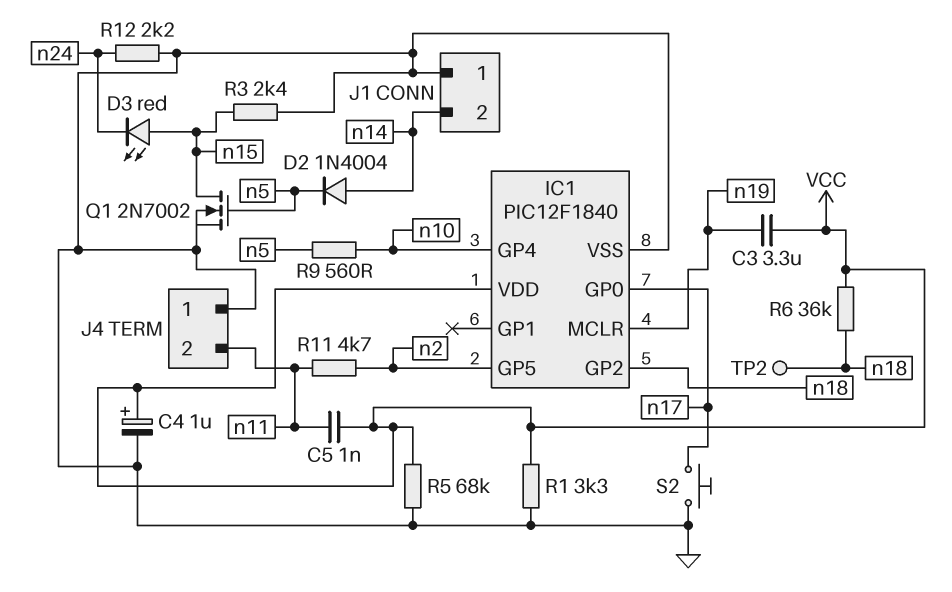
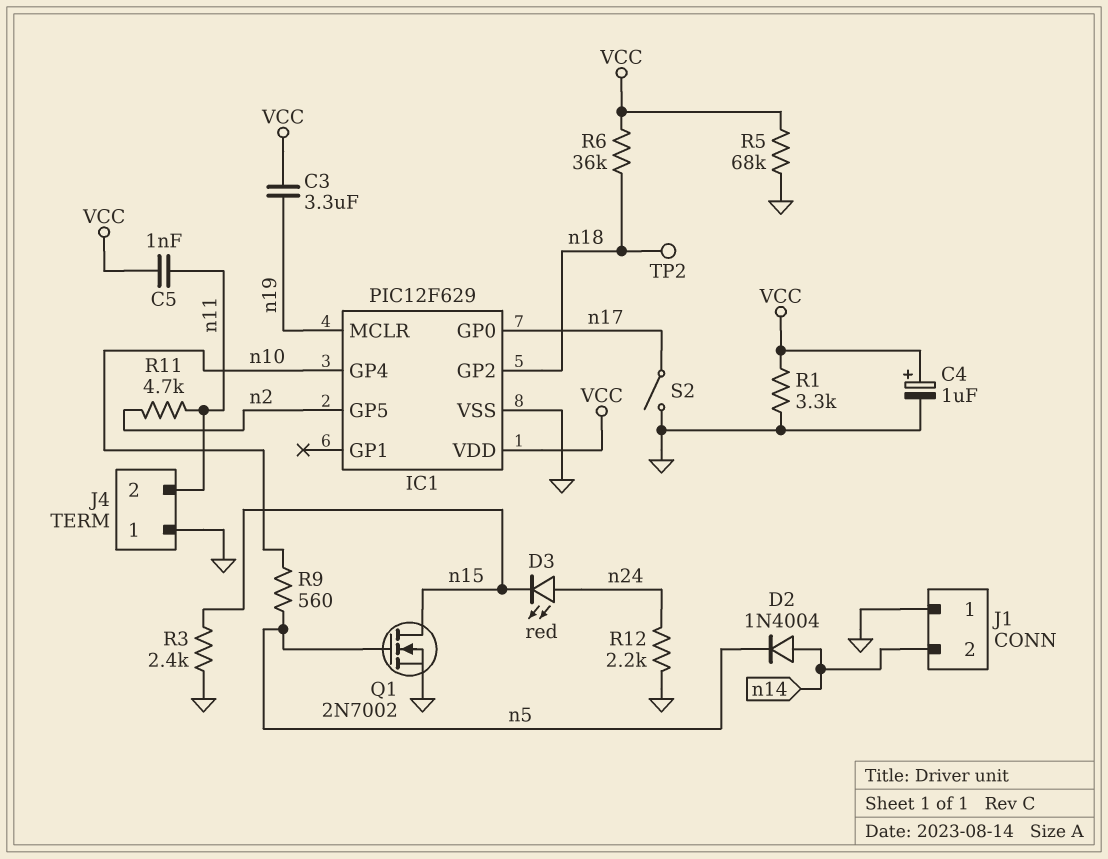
D3: LED red (A n15, K n24) -> LED red (A n24, K n15)
IC1: PIC12F1840 -> PIC12F629
S2: button (GND, n17) -> switch (GND, n17)

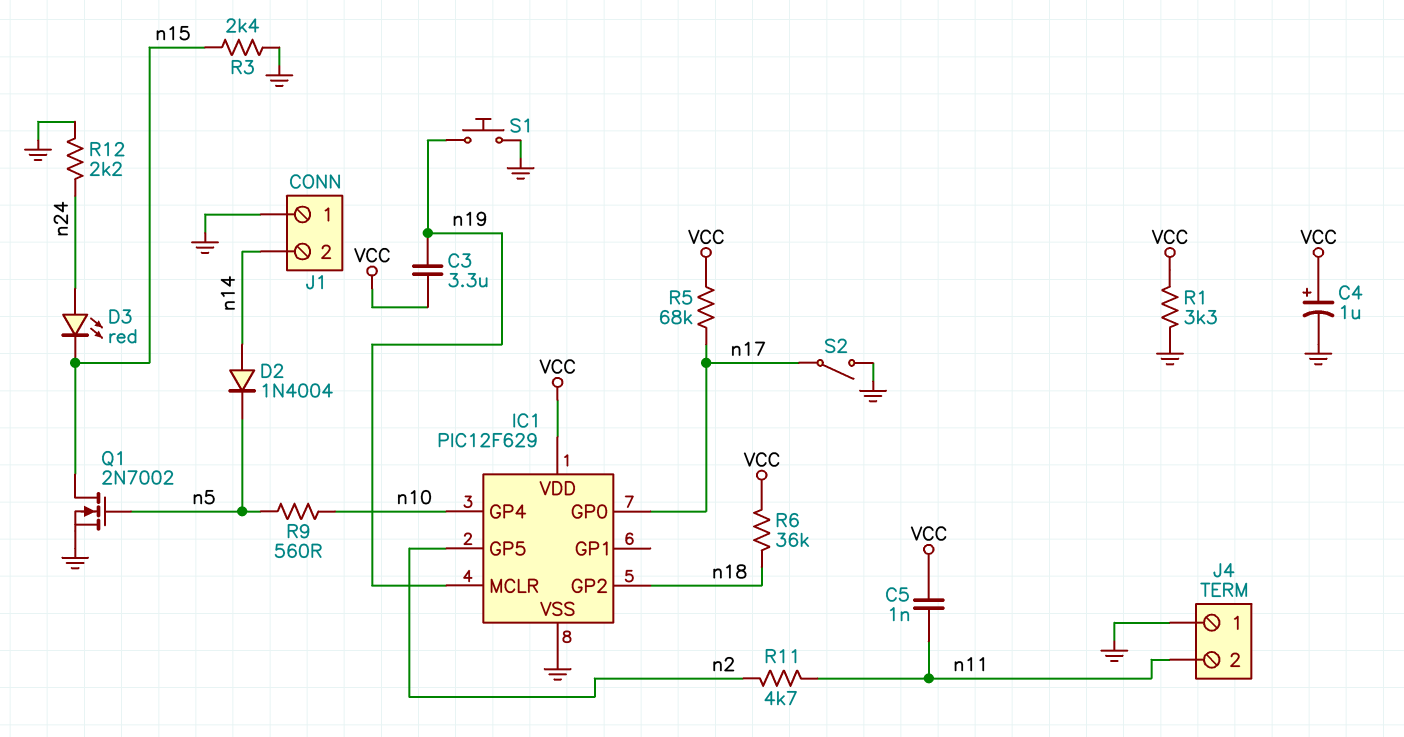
R5: 68k (GND, VCC) -> 68k (VCC, n17)
S1: none -> button (GND, n19)
TP2: test point (n18) -> none

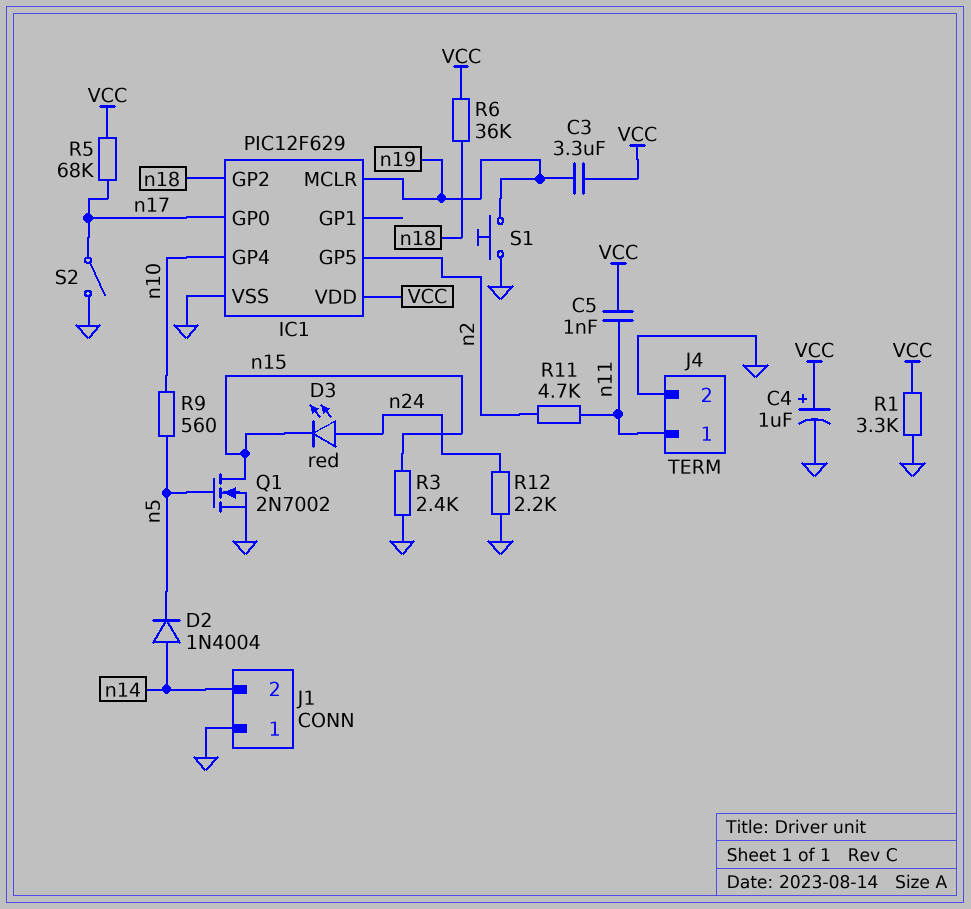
J4 pin 1: GND -> n11
J4 pin 2: n11 -> GND

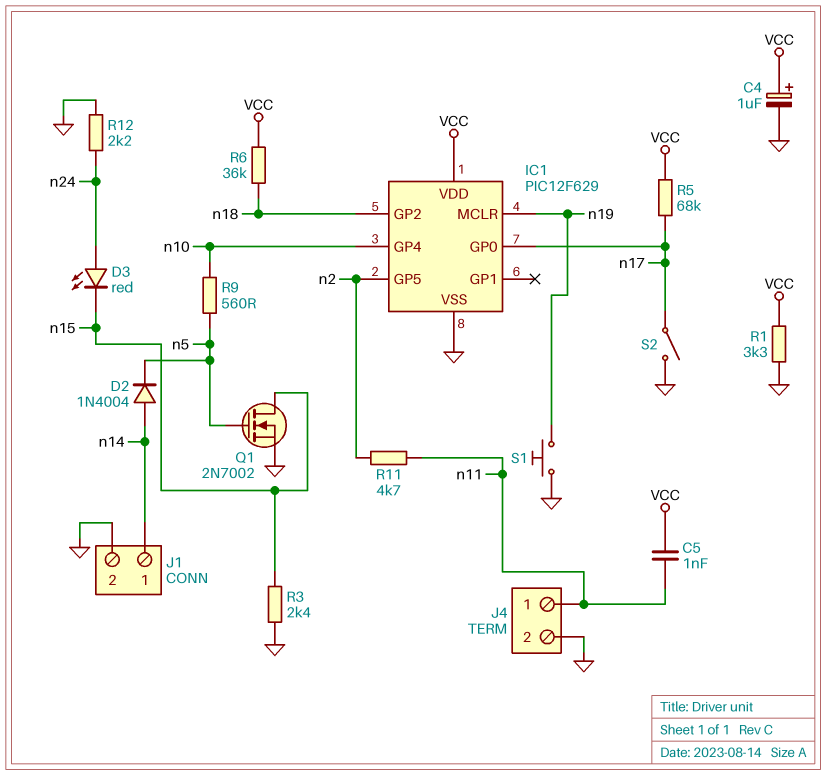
C3: 3.3uF (VCC, n19) -> none
J1 pin 1: GND -> n14
J1 pin 2: n14 -> GND

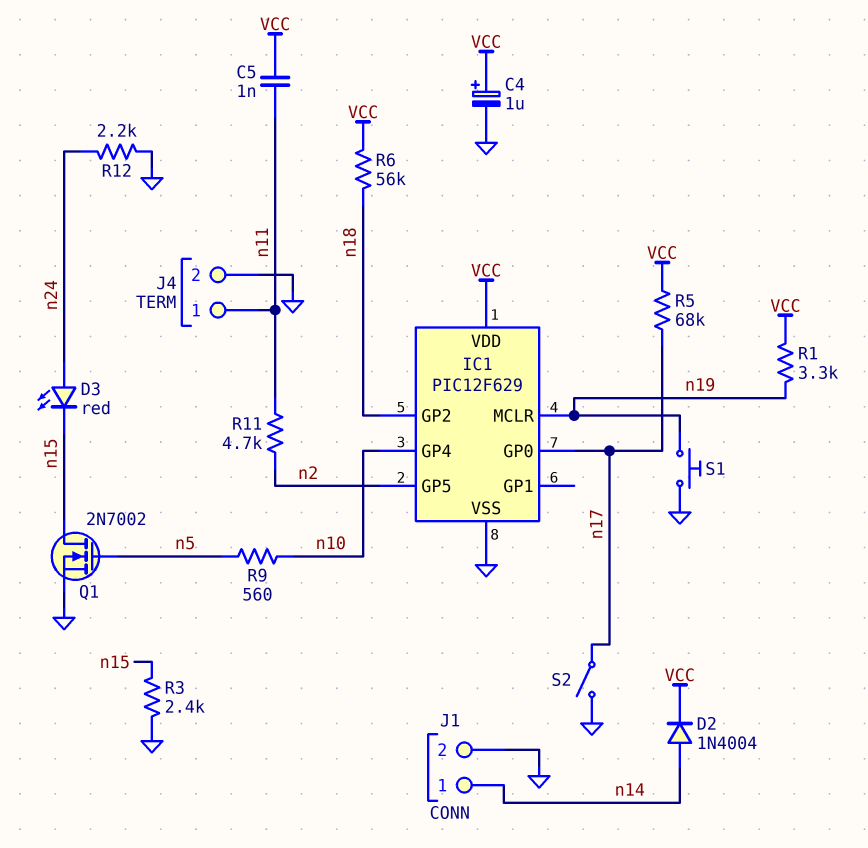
D2: diode 1N4004 (A n14, K n5) -> diode 1N4004 (A n14, K VCC)
R1: 3.3k (GND, VCC) -> 3.3k (VCC, n19)
R6: 36k (VCC, n18) -> 56k (VCC, n18)

